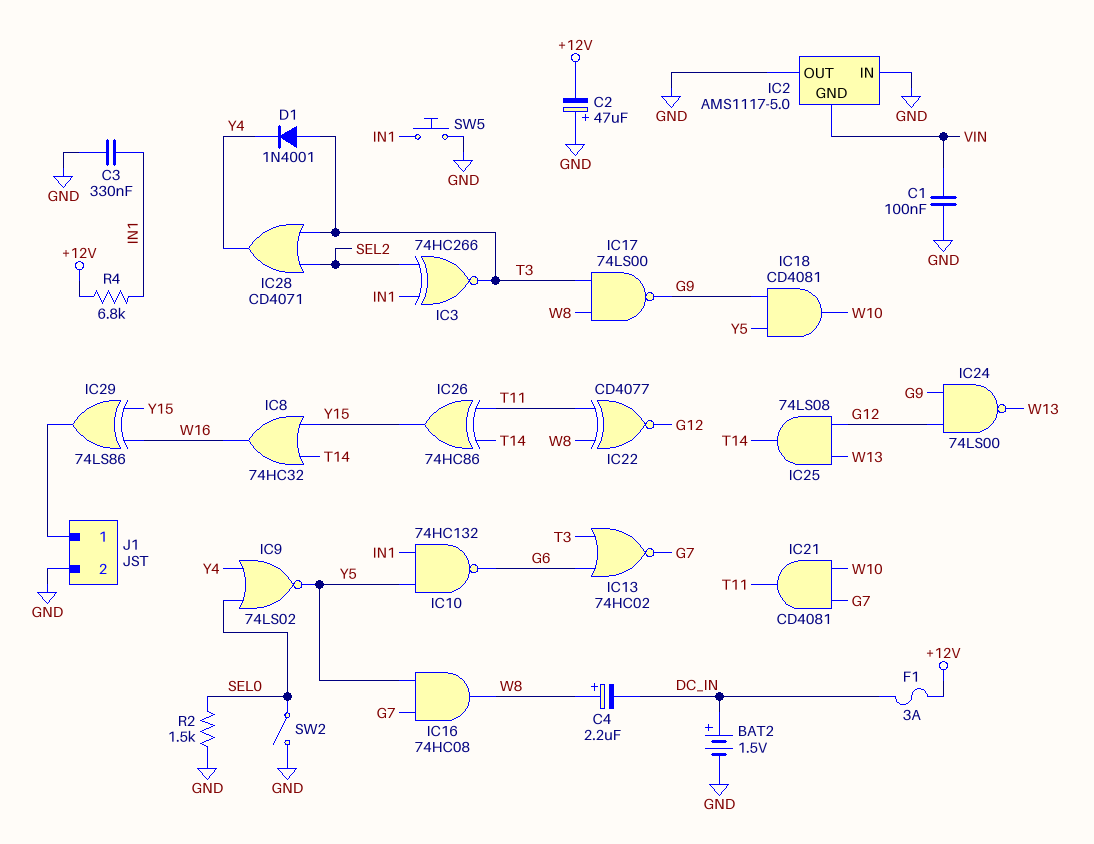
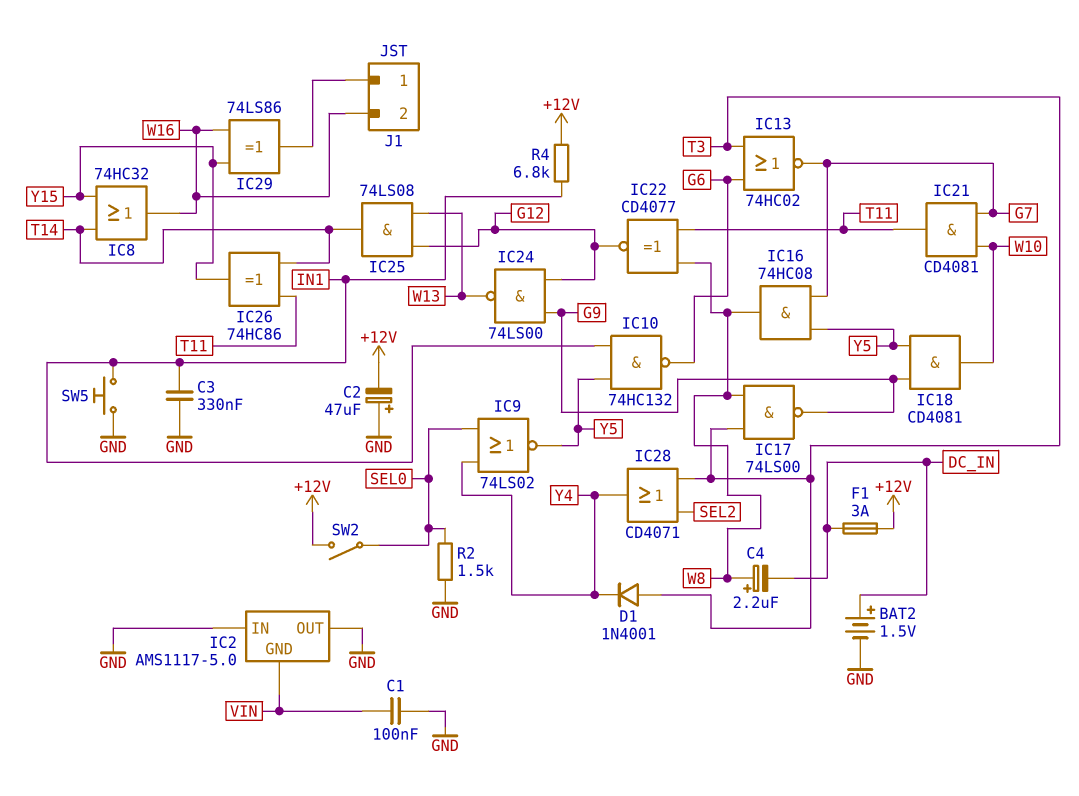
IC3: XNOR 74HC266 (in IN1, in SEL2, out T3) -> none
J1 pin 2: GND -> W16
SW2: switch (GND, SEL0) -> switch (+12V, SEL0)

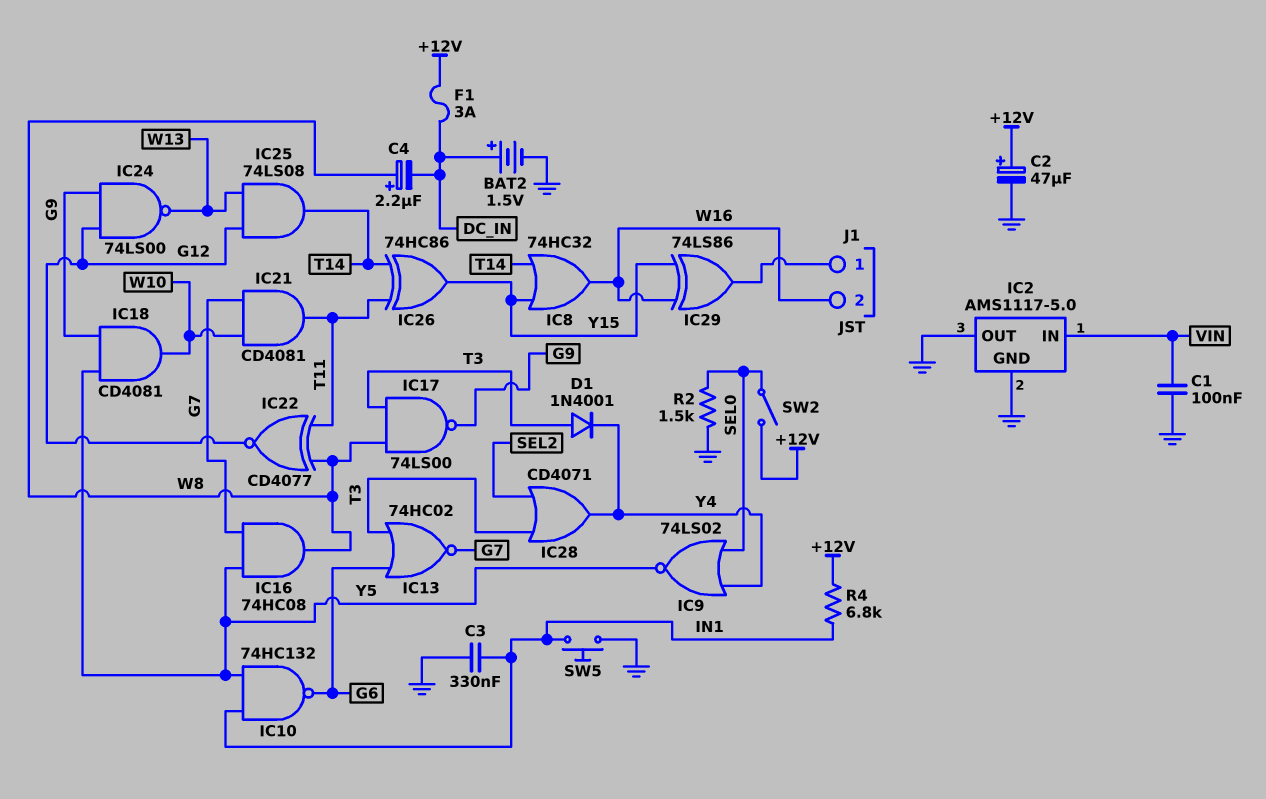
C2: 47uF (plus GND, minus +12V) -> 47uF (plus +12V, minus GND)
IC2 pin GND: VIN -> GND
IC2 pin IN: GND -> VIN

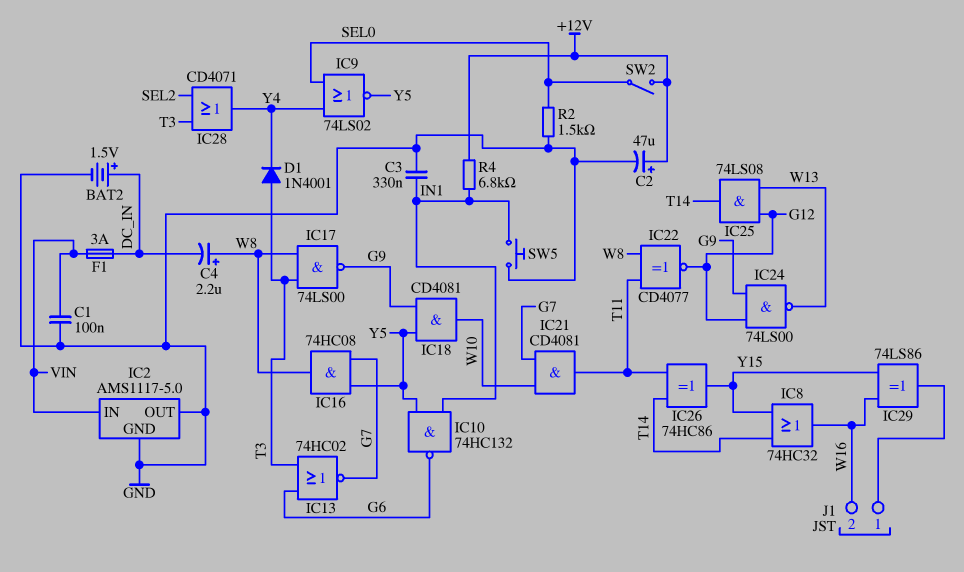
F1: 3A (+12V, DC_IN) -> 3A (DC_IN, VIN)

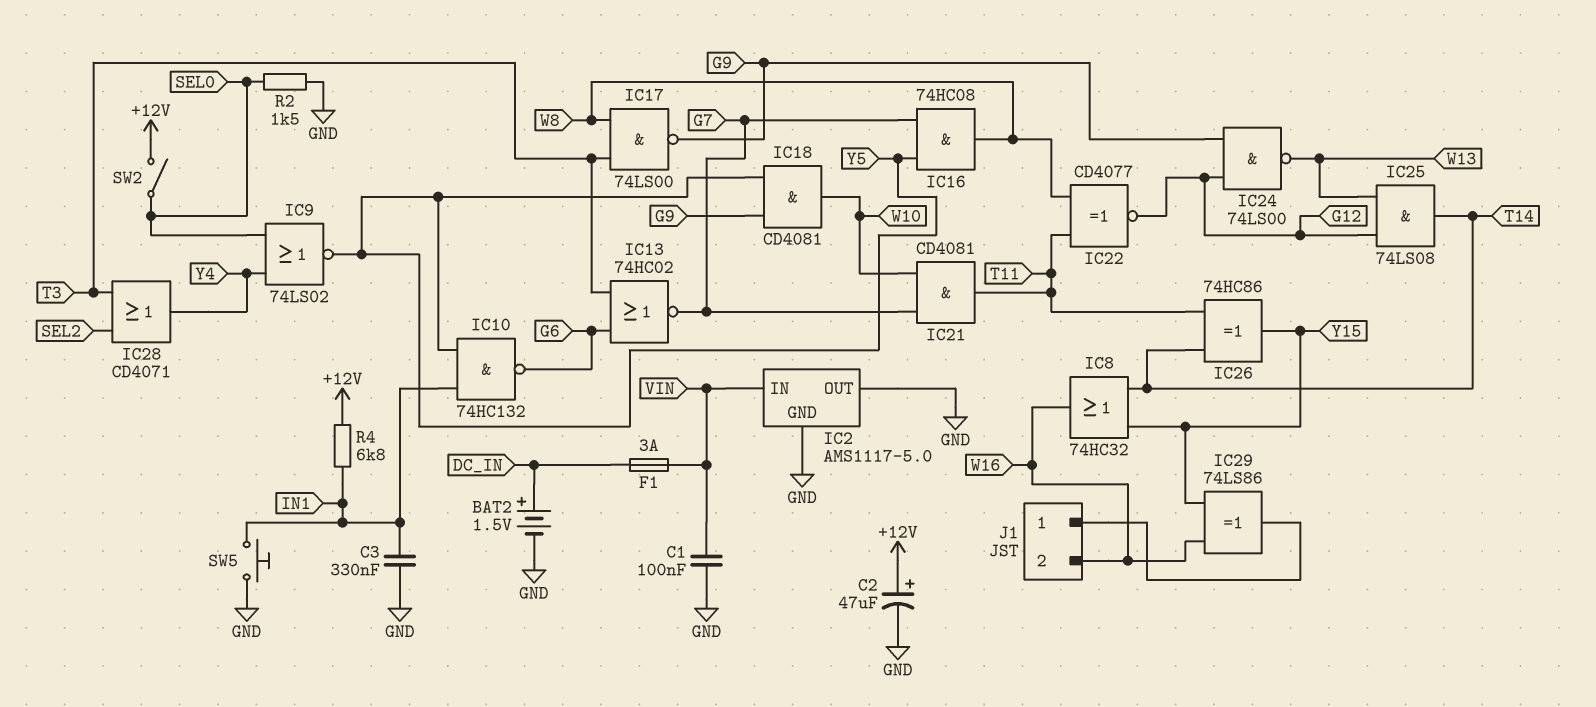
C4: 2.2uF (plus W8, minus DC_IN) -> none
D1: diode 1N4001 (A T3, K Y4) -> none

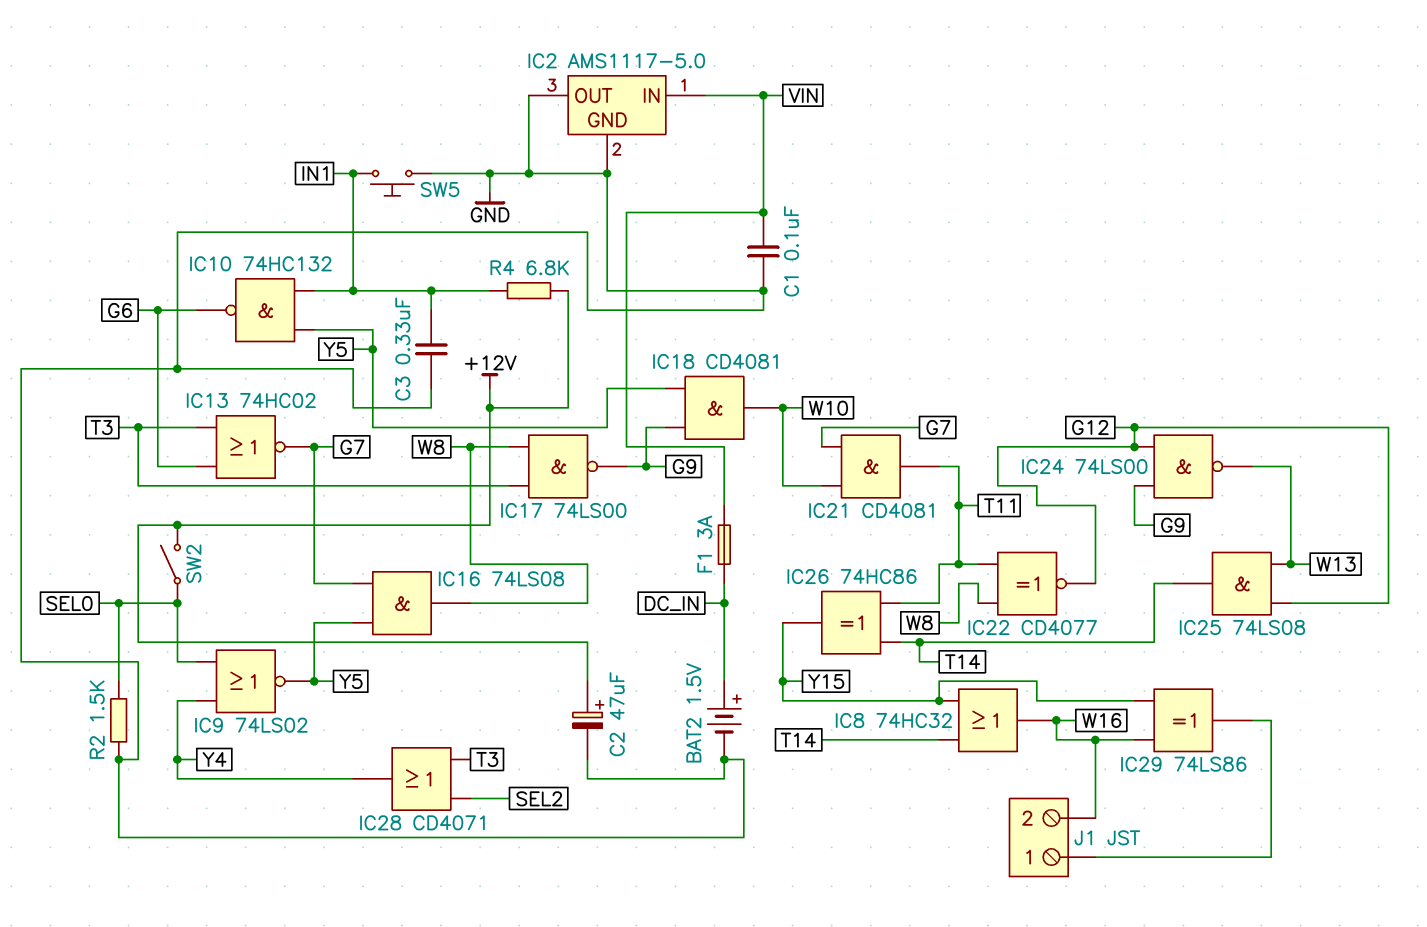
IC16: AND 74HC08 (in G7, in Y5, out W8) -> AND 74LS08 (in G7, in Y5, out W8)

